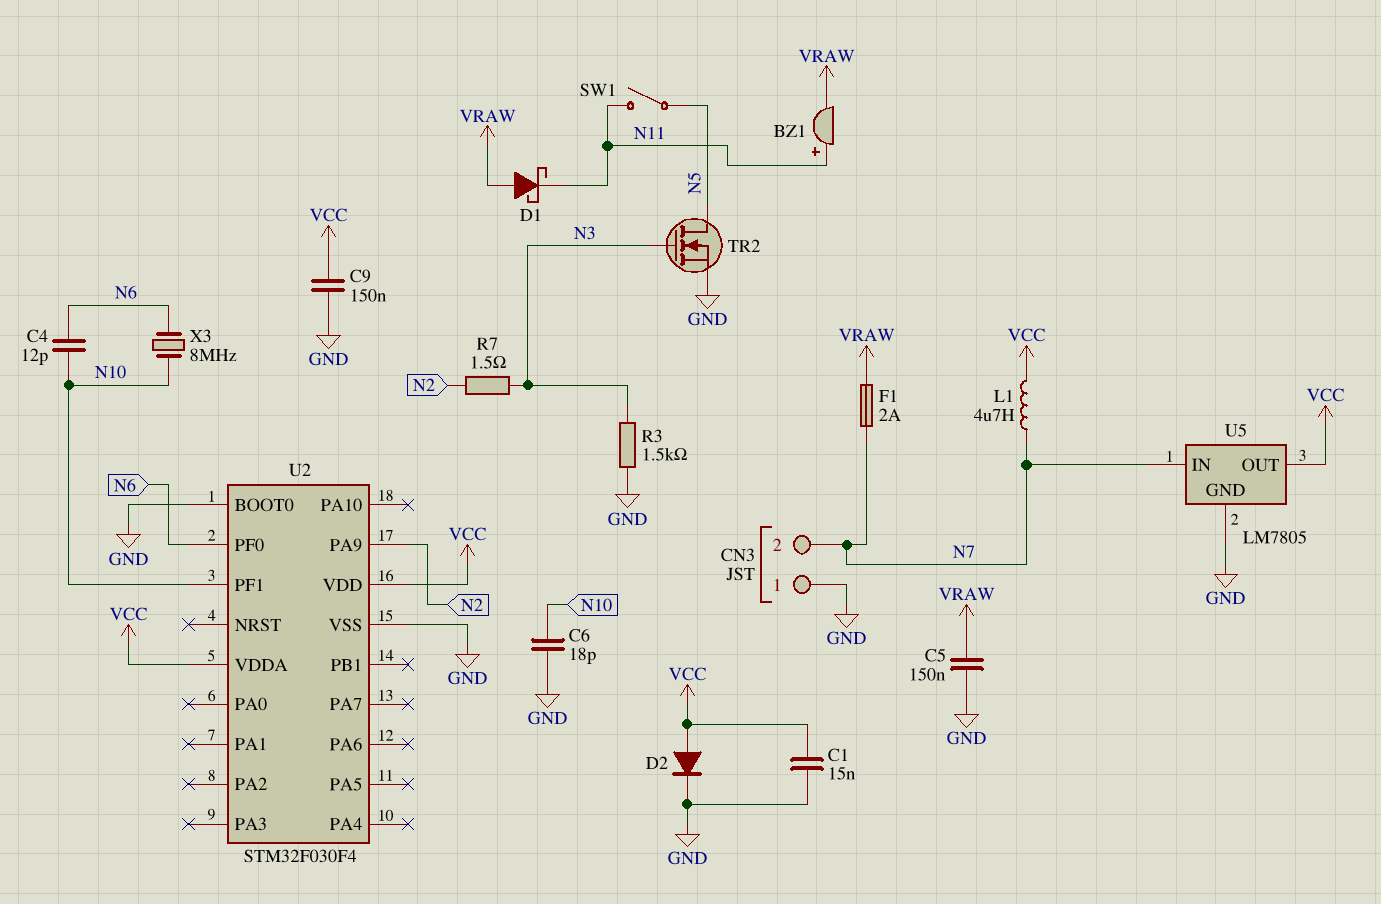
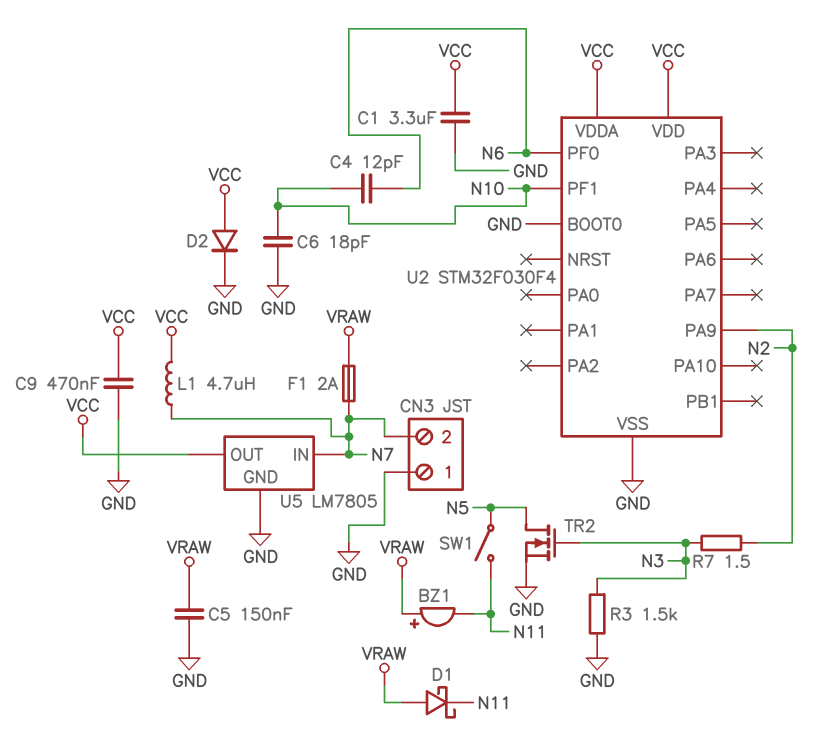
BZ1: buzzer (plus N11, minus VRAW) -> buzzer (plus VRAW, minus N11)
C1: 15nF (GND, VCC) -> 3.3uF (GND, VCC)
C9: 150nF (GND, VCC) -> 470nF (GND, VCC)
X3: 8MHz (N6, N10) -> none

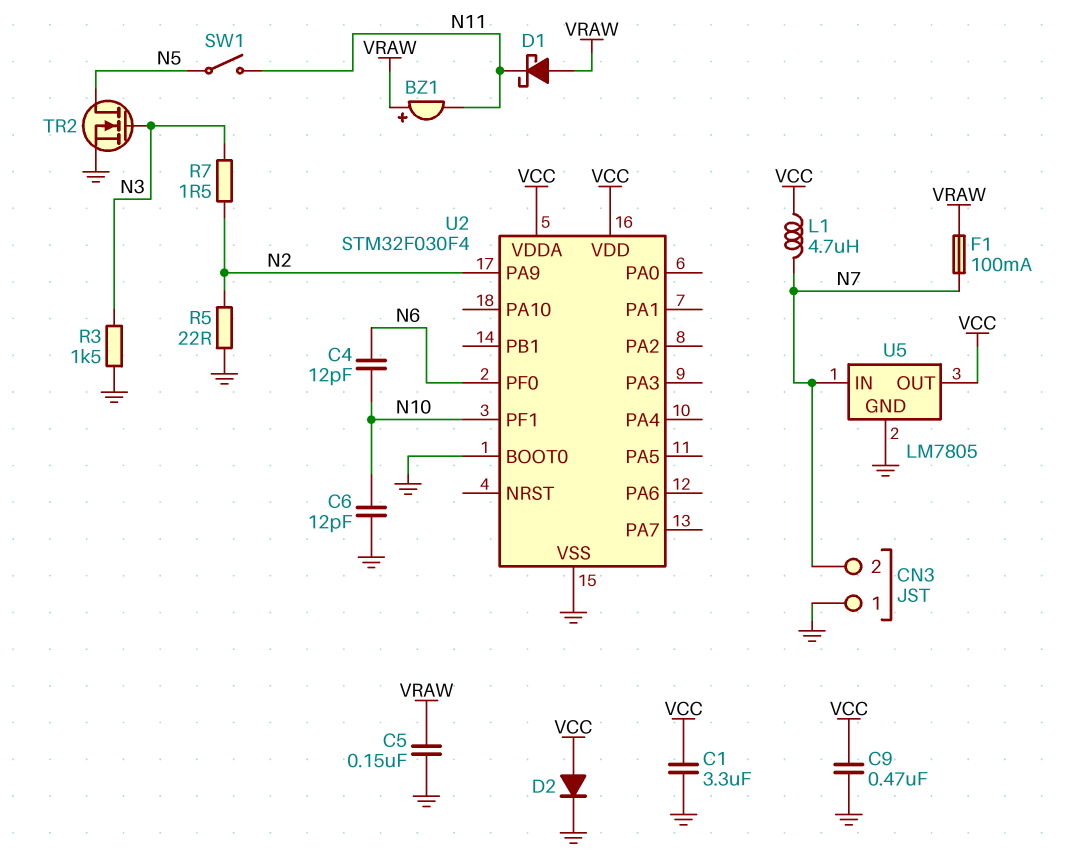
C6: 18pF (GND, N10) -> 12pF (GND, N10)
F1: 2A (N7, VRAW) -> 100mA (N7, VRAW)
R5: none -> 22 (GND, N2)

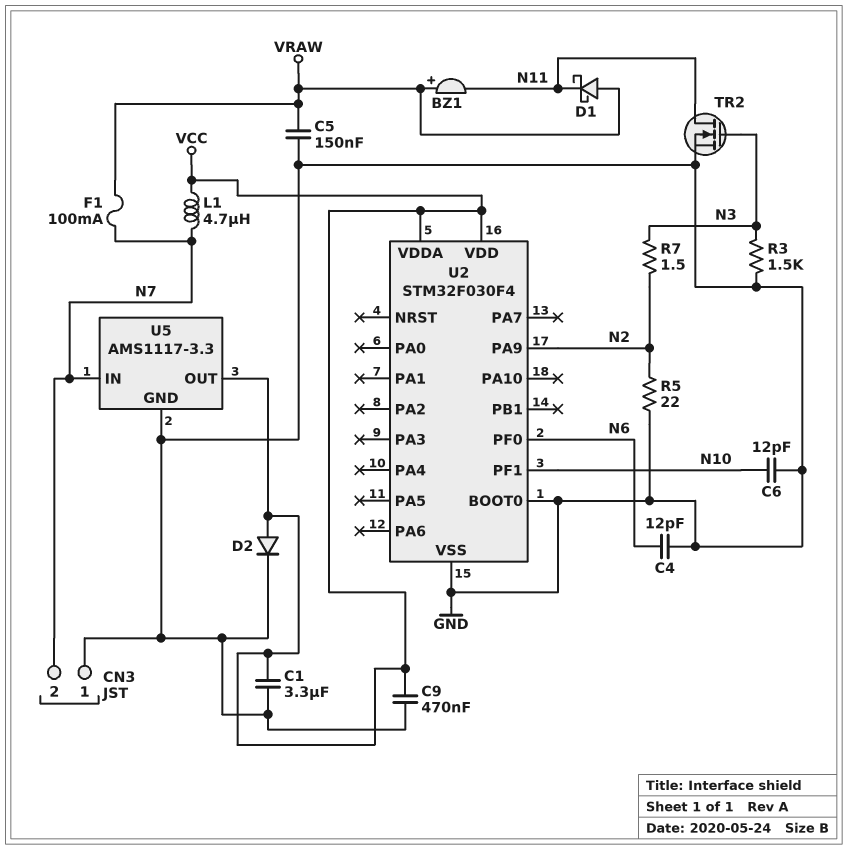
C4: 12pF (N6, N10) -> 12pF (GND, N6)
SW1: switch (N5, N11) -> none
TR2: NMOS (G N3, D N5, S GND) -> NMOS (G N3, D N11, S GND)
U5: LM7805 -> AMS1117-3.3

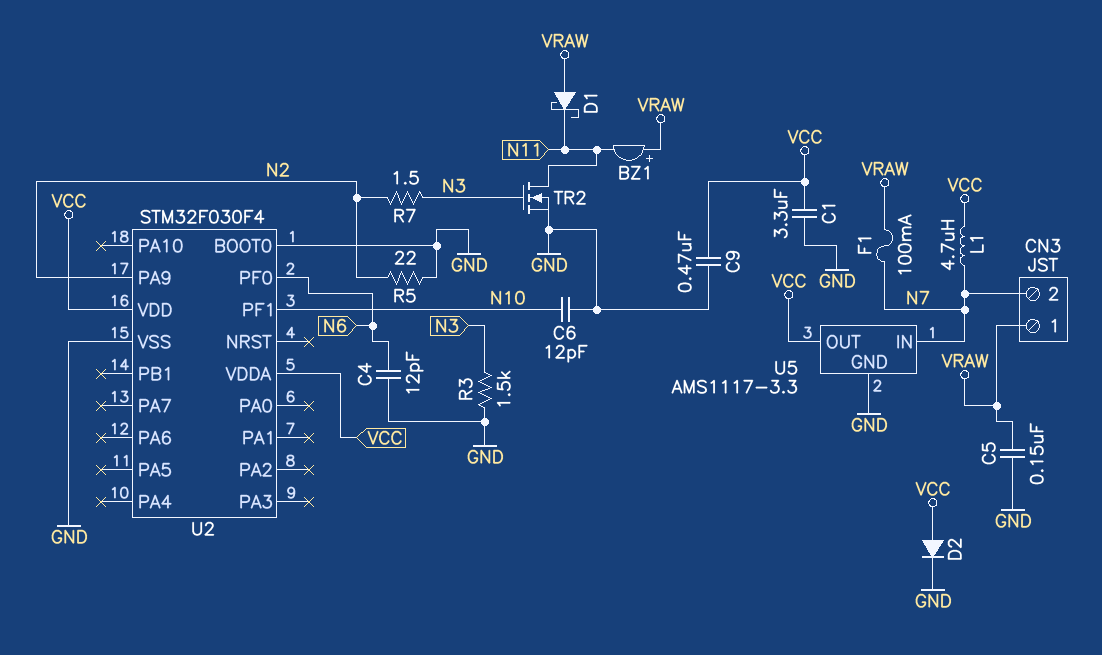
CN3 pin 1: GND -> VRAW

